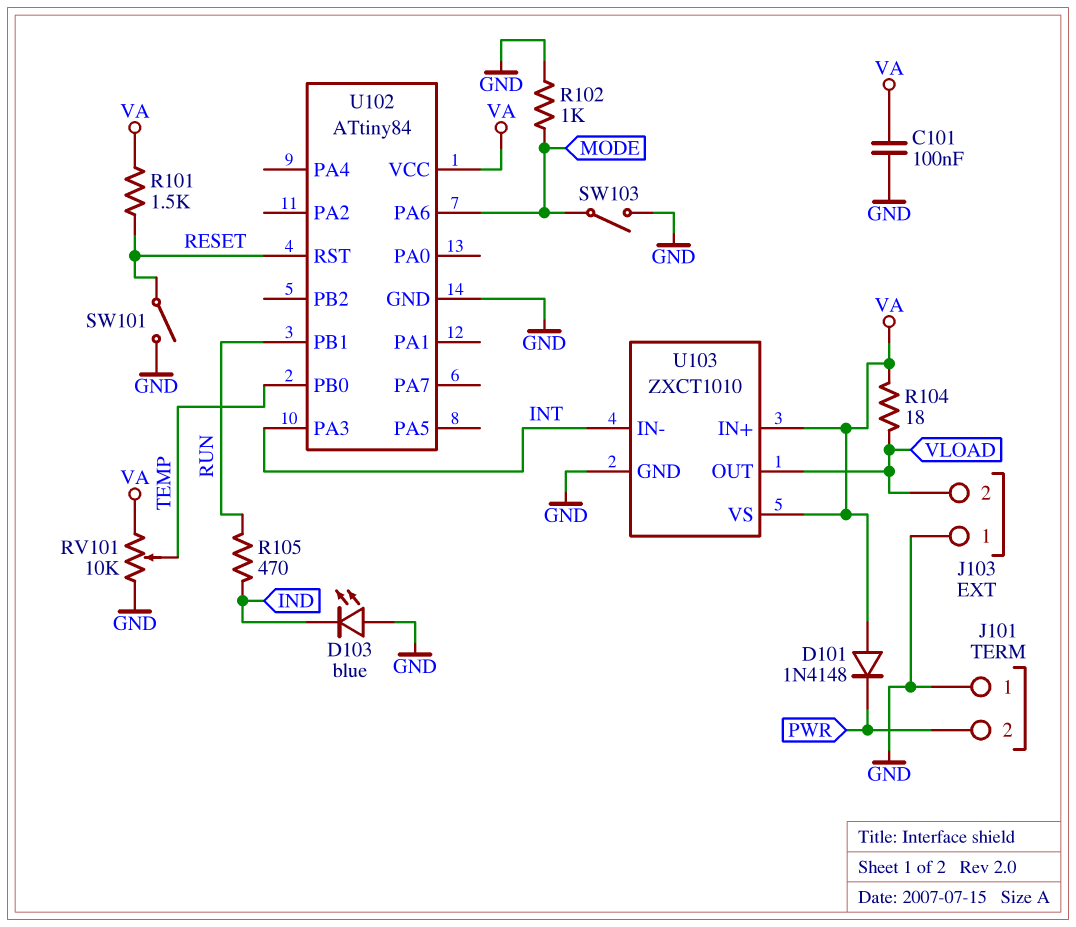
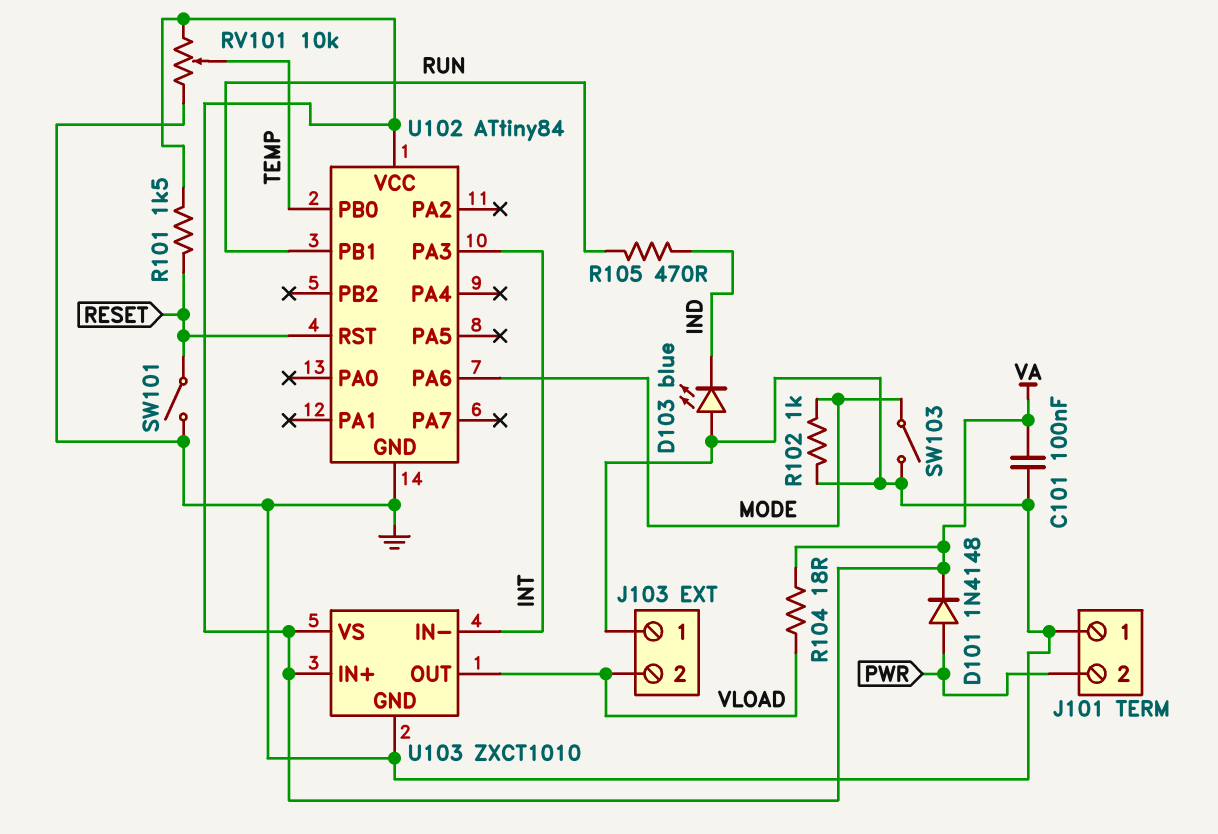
D101: diode 1N4148 (A VA, K PWR) -> diode 1N4148 (A PWR, K VA)

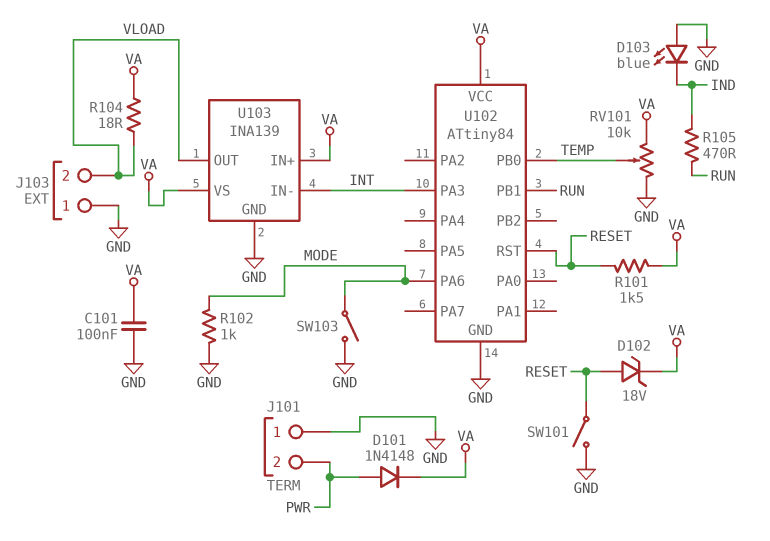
D102: none -> zener 18V (A RESET, K VA)
U103: ZXCT1010 -> INA139

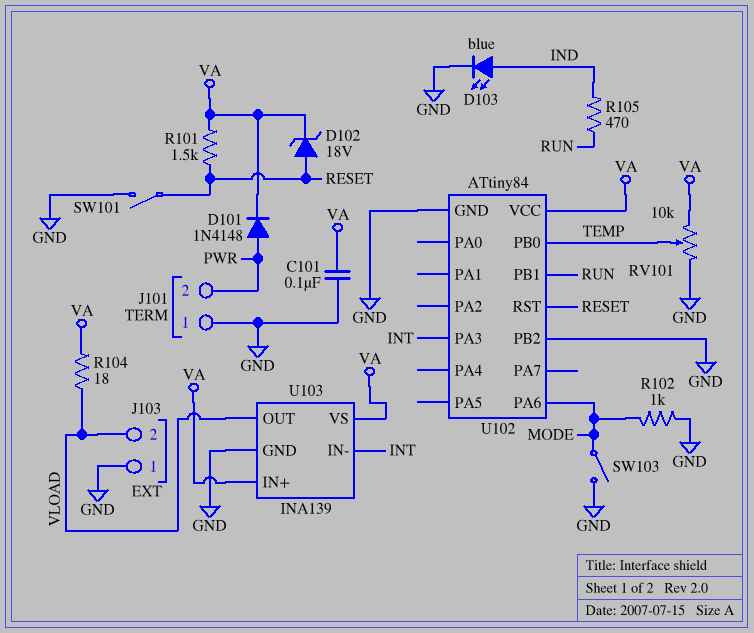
D103: LED blue (A GND, K IND) -> LED blue (A IND, K GND)
U102 pin PB2: none -> GND

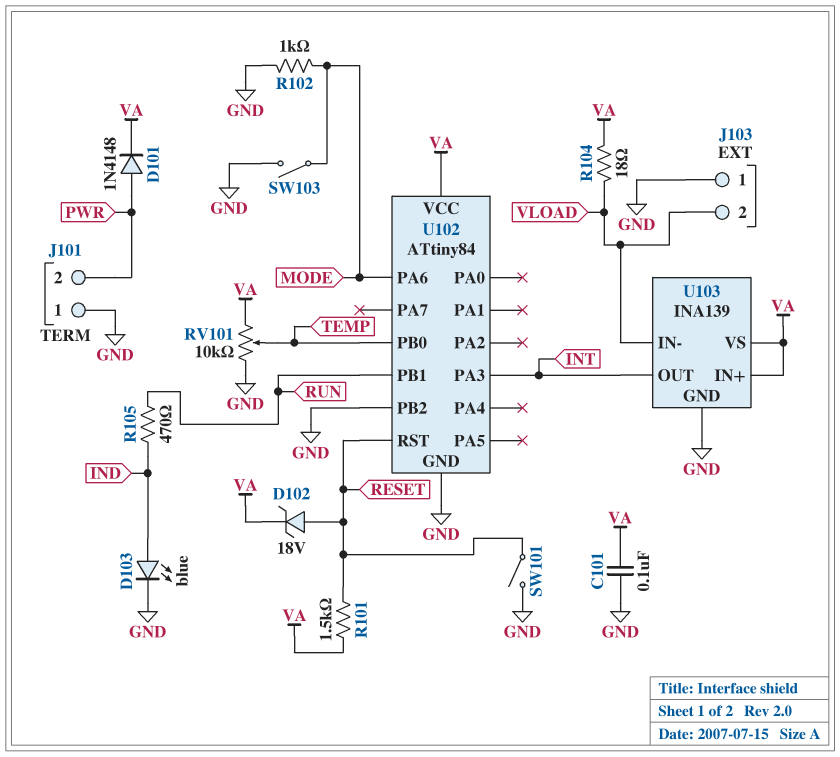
U103 pin IN-: INT -> VLOAD
U103 pin OUT: VLOAD -> INT

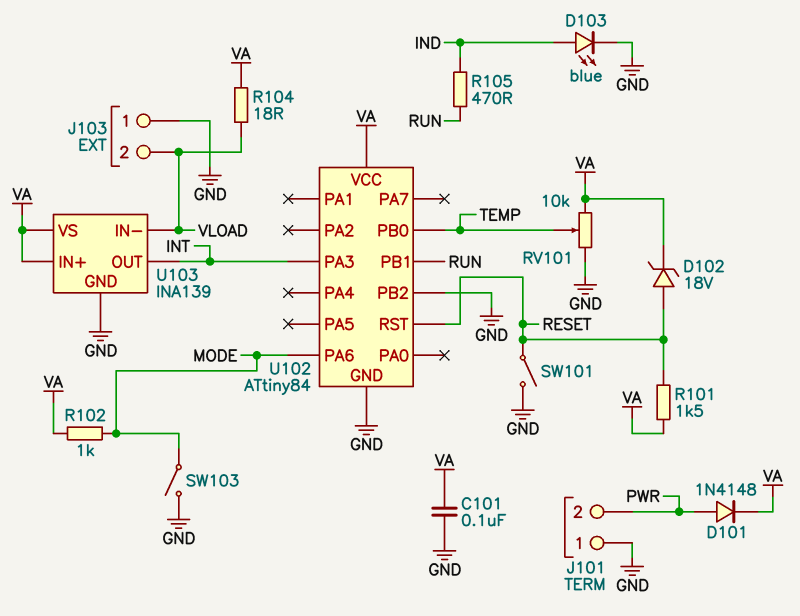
R102: 1k (GND, MODE) -> 1k (MODE, VA)

